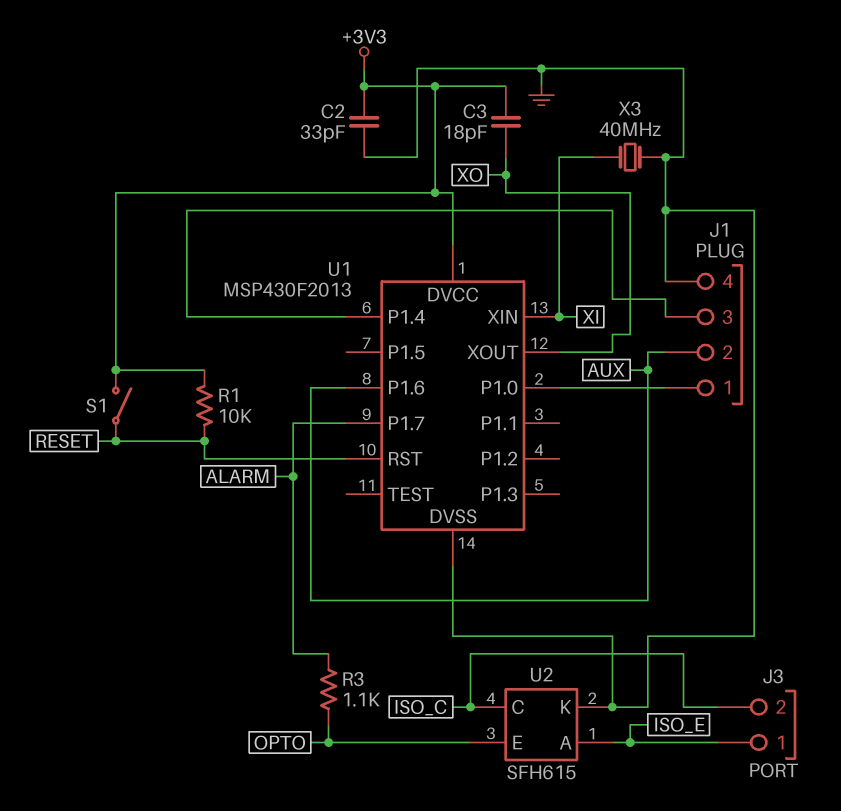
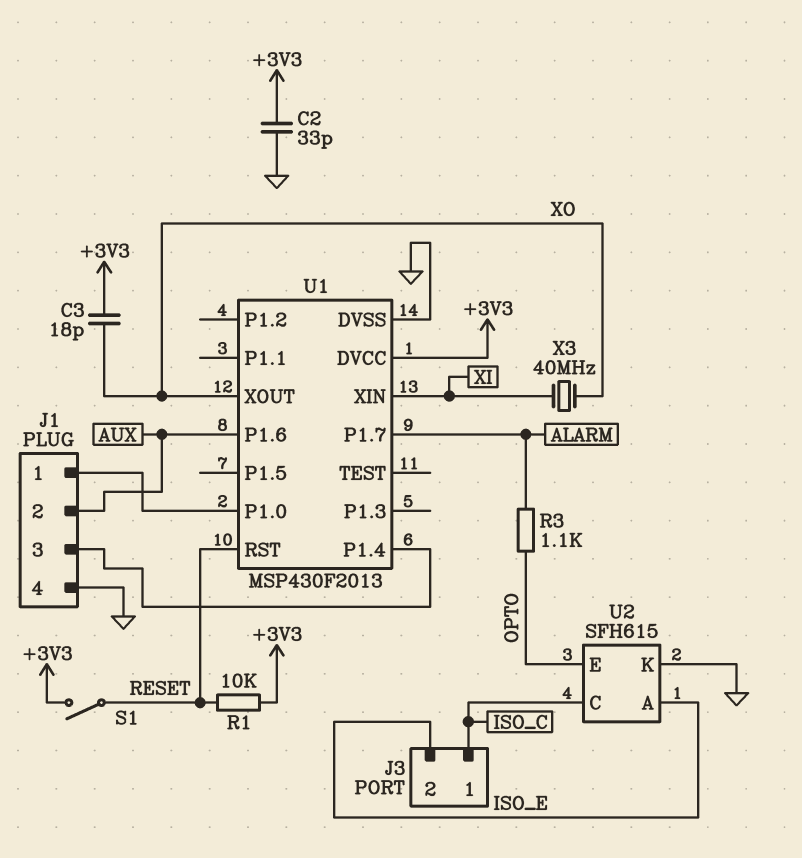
J3 pin 1: ISO_E -> ISO_C
J3 pin 2: ISO_C -> ISO_E
X3: 40MHz (GND, XI) -> 40MHz (XI, XO)

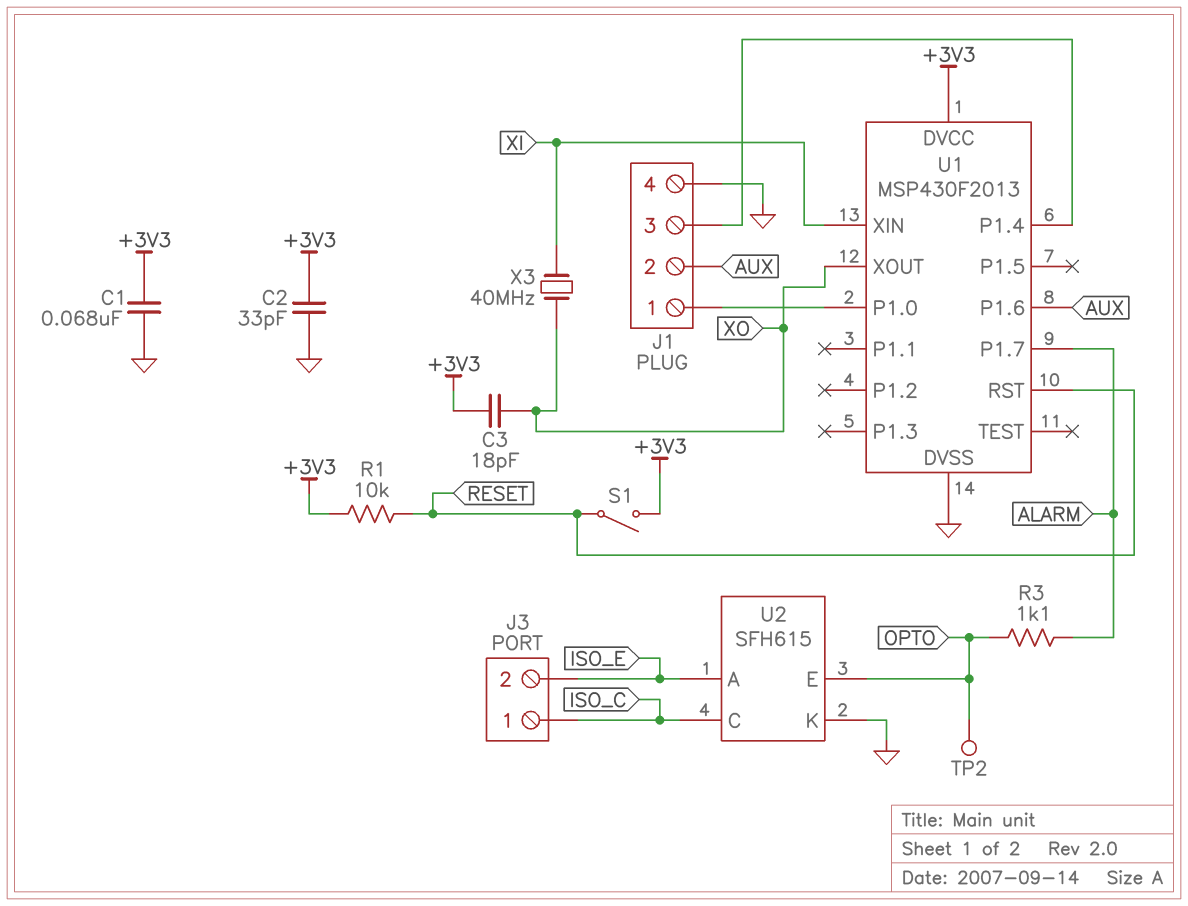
C1: none -> 68nF (+3V3, GND)
TP2: none -> test point (OPTO)

